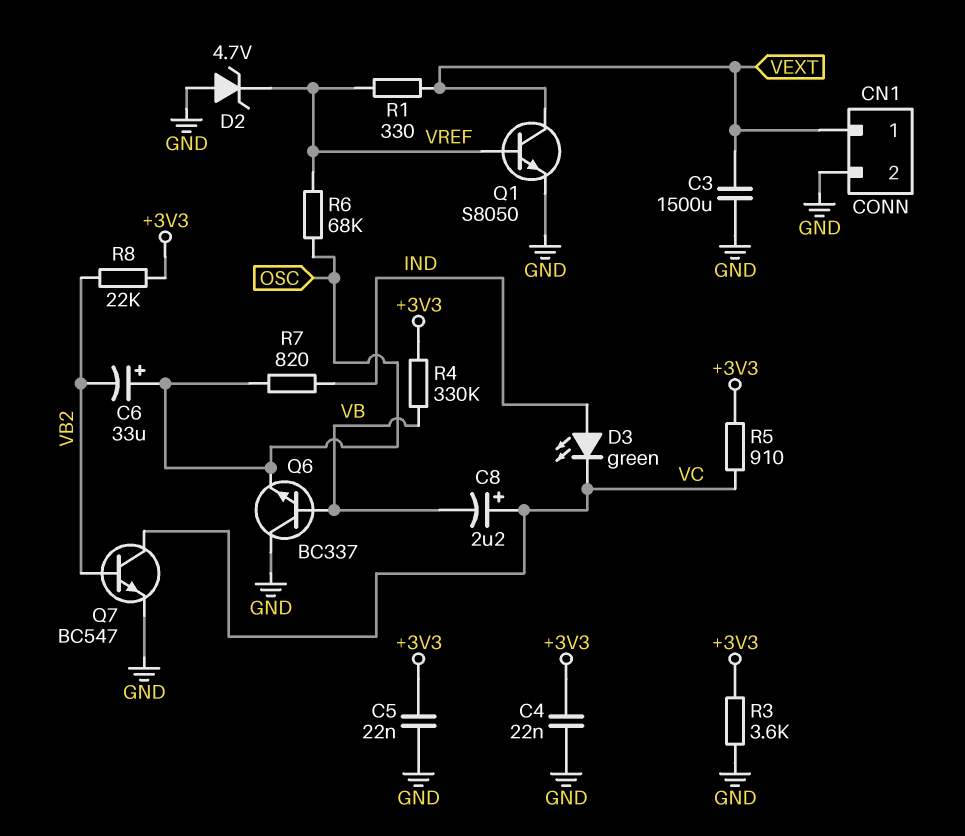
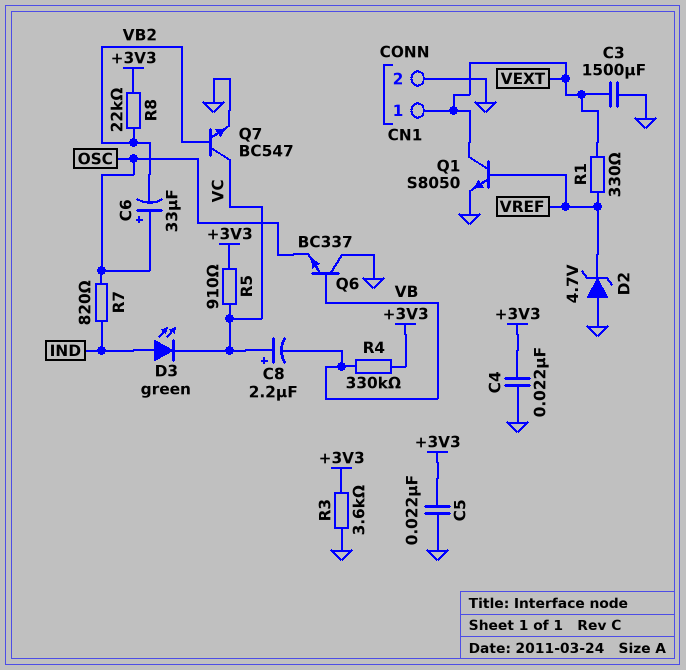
R6: 68k (OSC, VREF) -> none

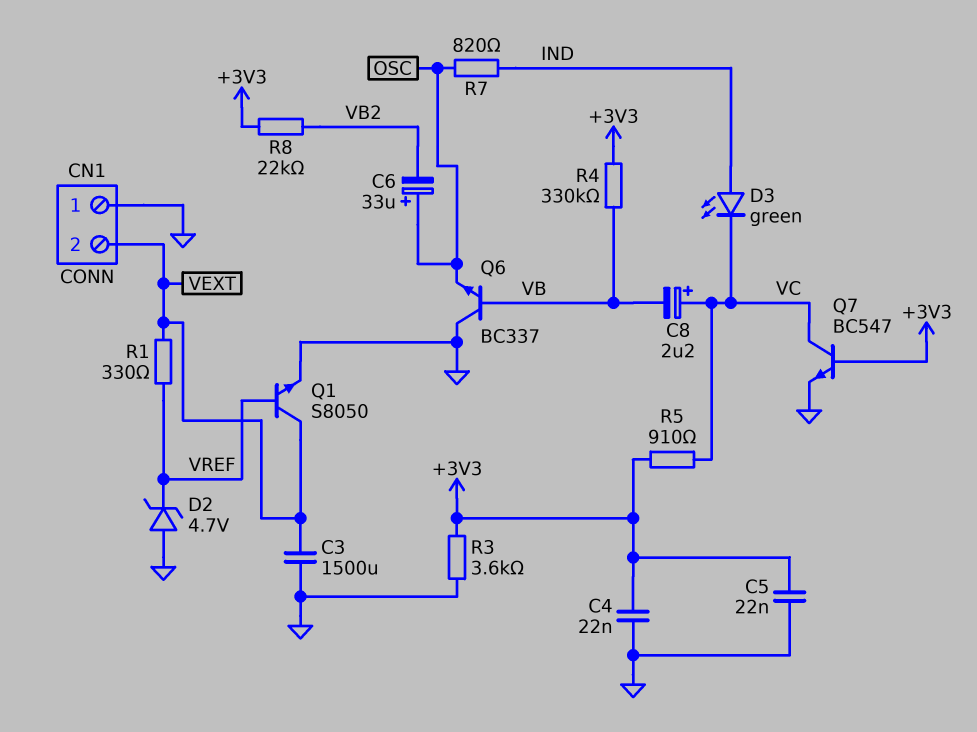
CN1 pin 1: VEXT -> GND
CN1 pin 2: GND -> VEXT
Q7: NPN BC547 (B VB2, C VC, E GND) -> NPN BC547 (B +3V3, C VC, E GND)

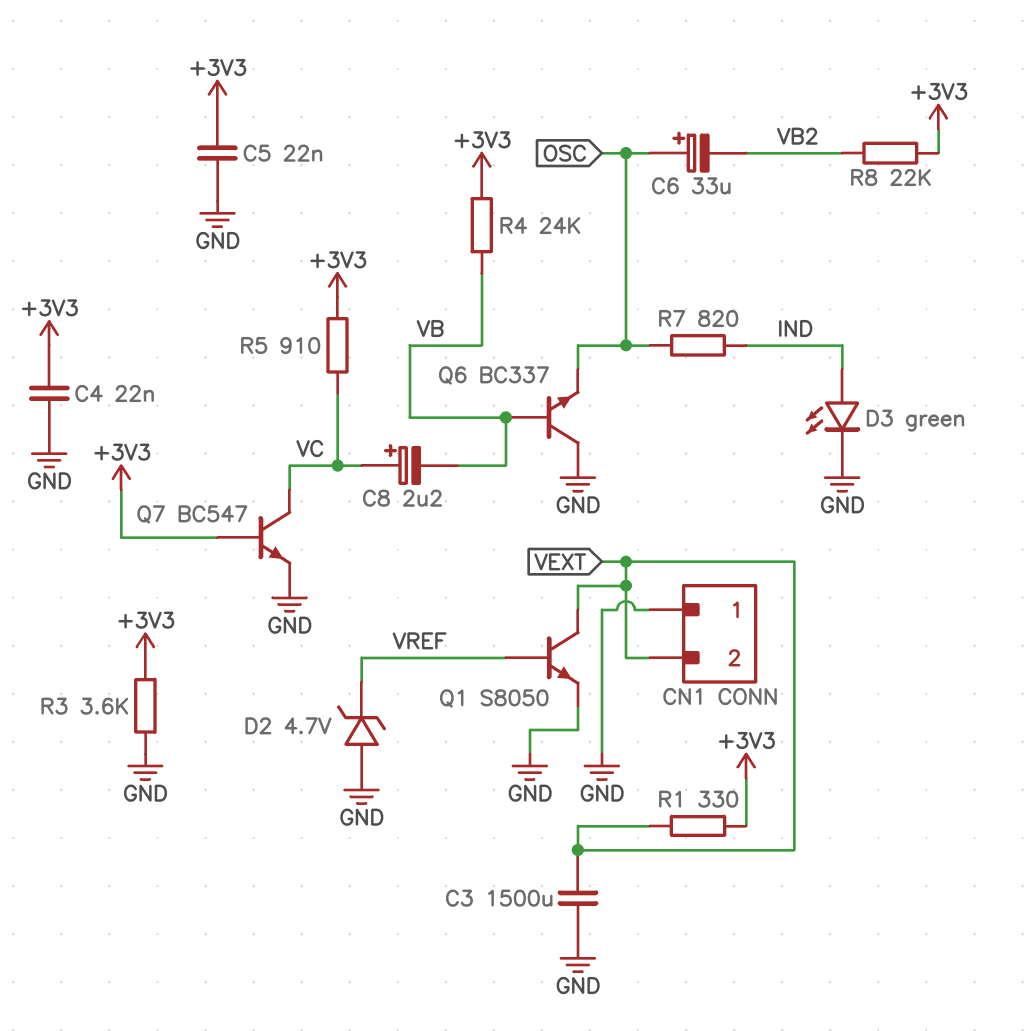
D3: LED green (A IND, K VC) -> LED green (A IND, K GND)
R1: 330 (VEXT, VREF) -> 330 (+3V3, VEXT)
R4: 330k (+3V3, VB) -> 24k (+3V3, VB)

